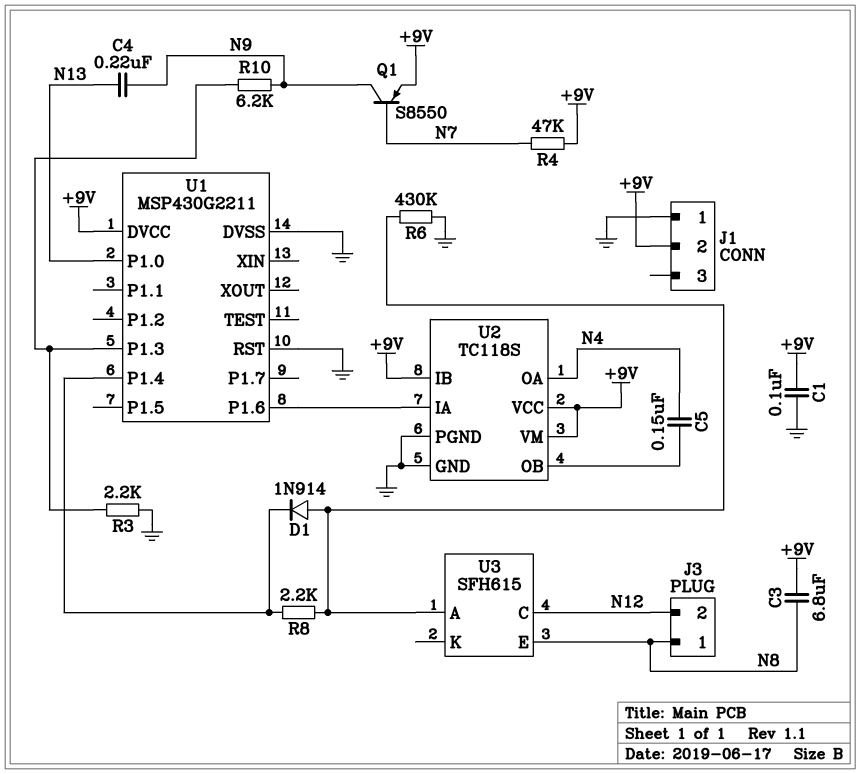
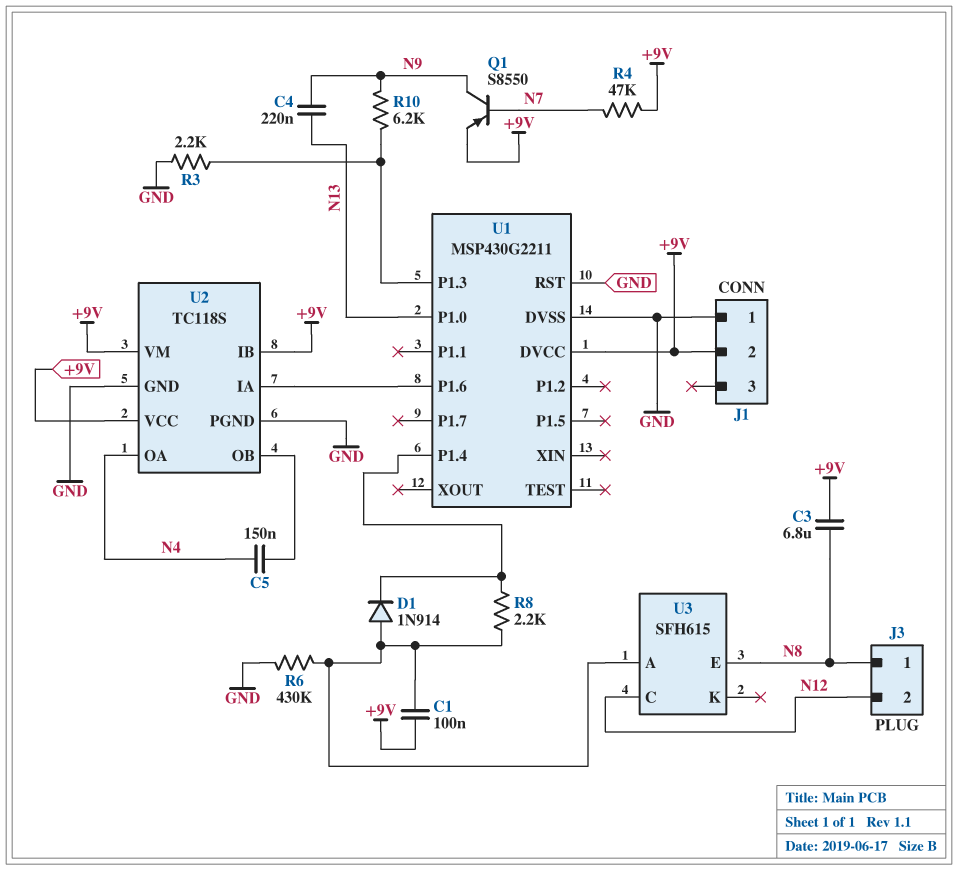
C1: 100nF (+9V, GND) -> 100nF (+9V, U3/A)

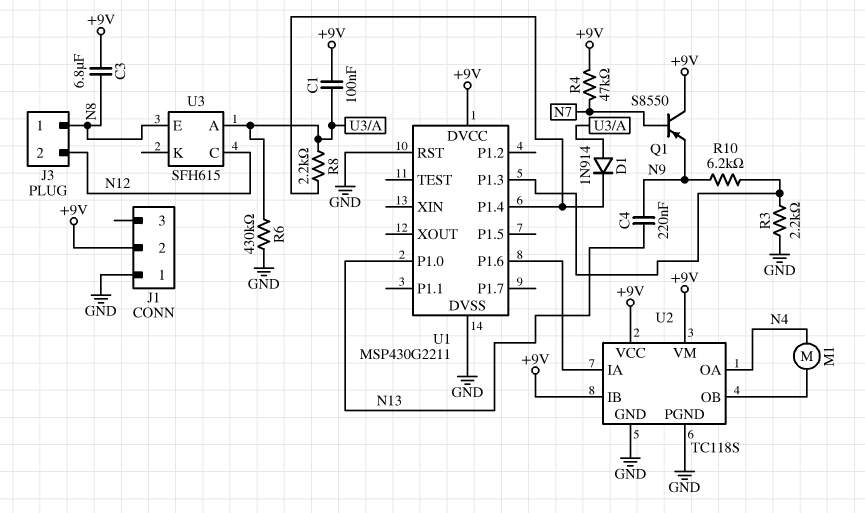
C5: 150nF (N4, U2/OB) -> none
M1: none -> motor (N4, U2/OB)
Q1: PNP S8550 (B N7, C N9, E +9V) -> PNP S8550 (B N7, C +9V, E N9)

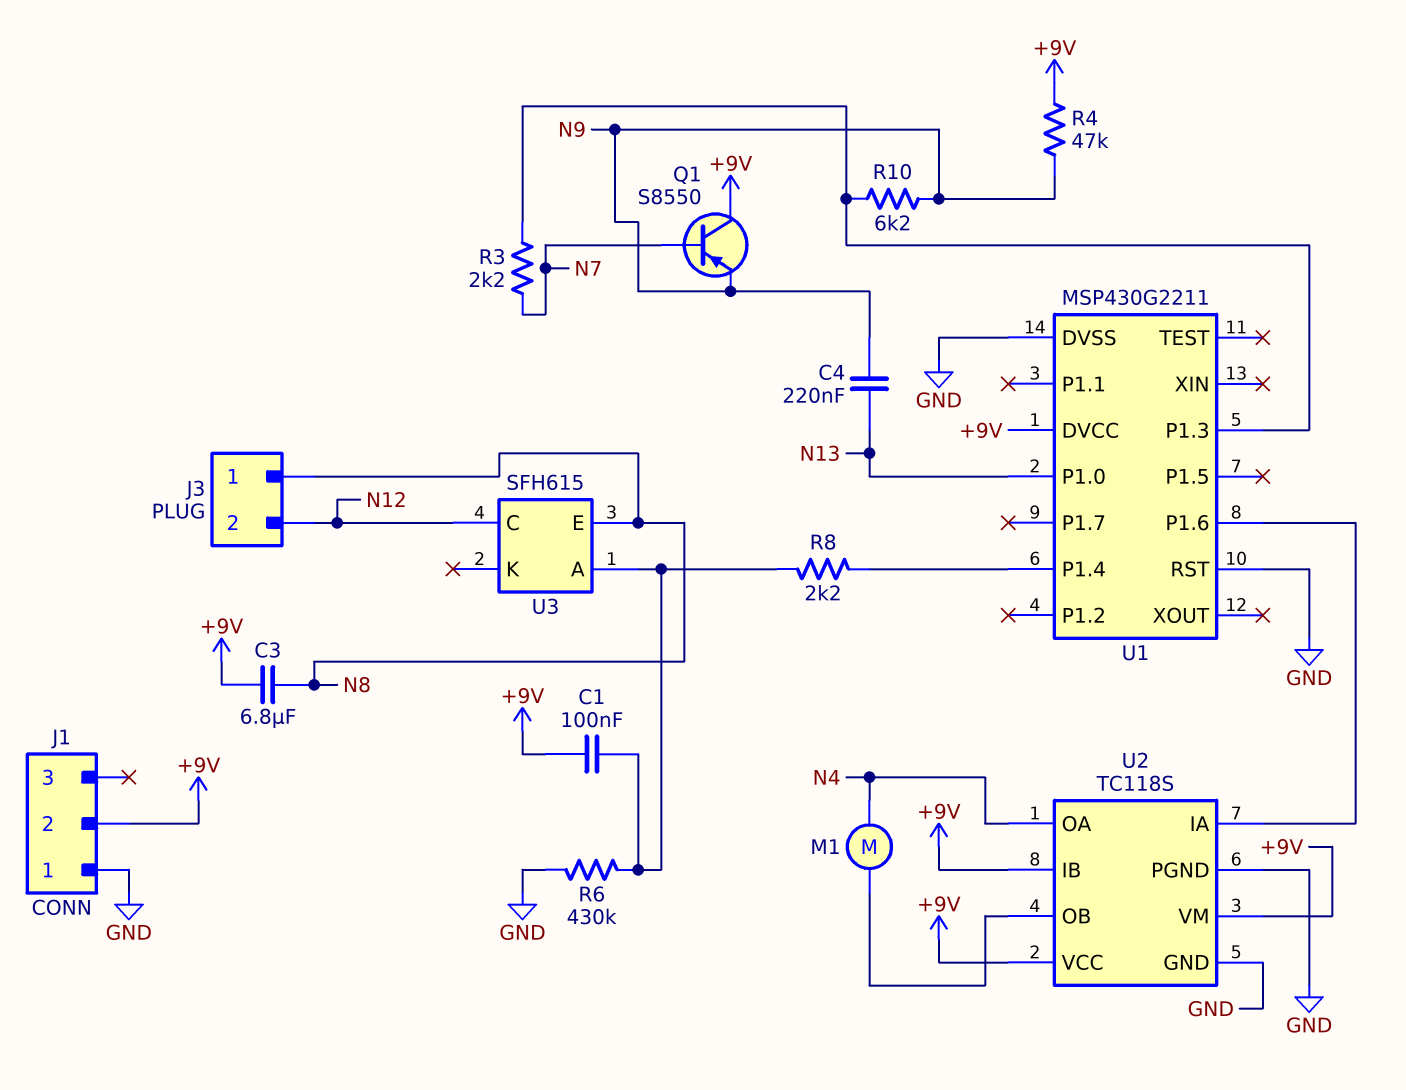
D1: diode 1N914 (A U3/A, K U1/P1.4) -> none
R3: 2.2k (GND, U1/P1.3) -> 2.2k (N7, U1/P1.3)
R4: 47k (+9V, N7) -> 47k (+9V, N9)

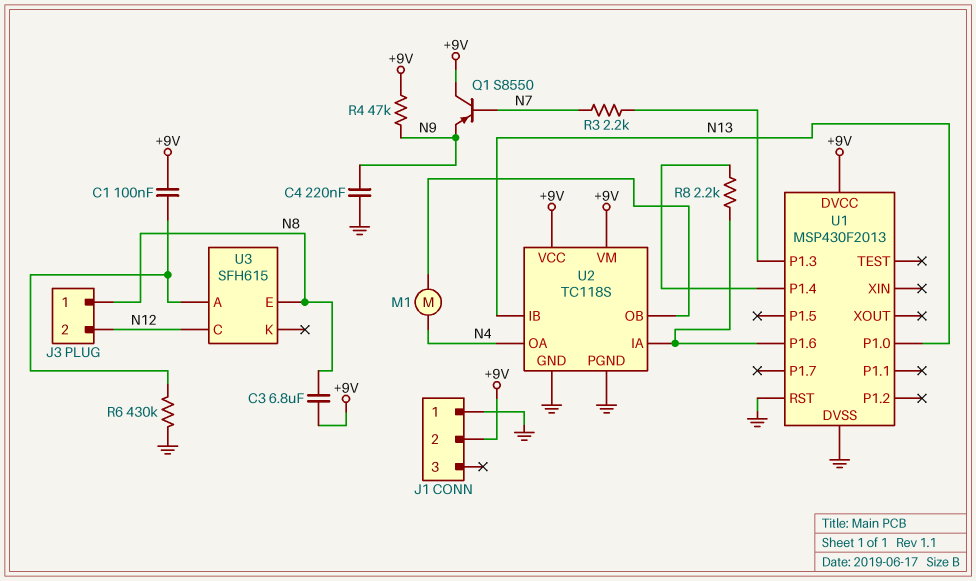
C4: 220nF (N9, N13) -> 220nF (GND, N9)
R8: 2.2k (U1/P1.4, U3/A) -> 2.2k (U1/P1.4, U1/P1.6)
R10: 6.2k (N9, U1/P1.3) -> none
U1: MSP430G2211 -> MSP430F2013
U2 pin IB: +9V -> N13

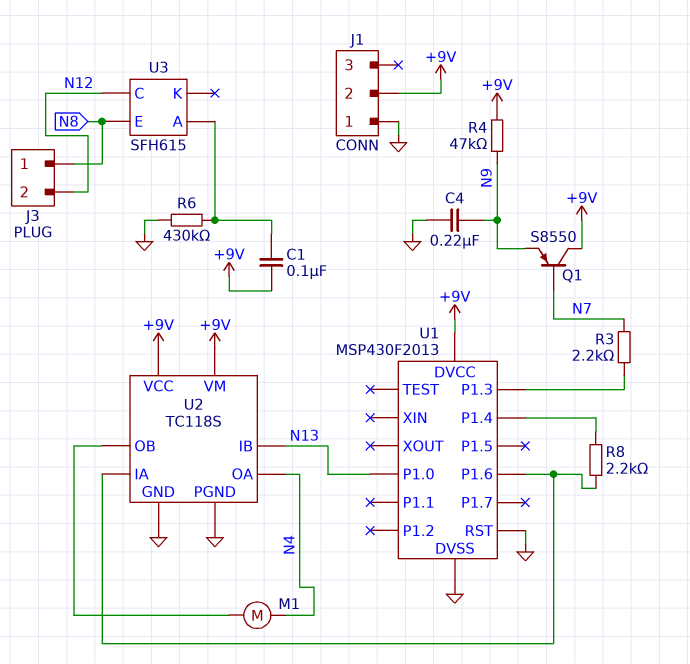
C3: 6.8uF (+9V, N8) -> none

